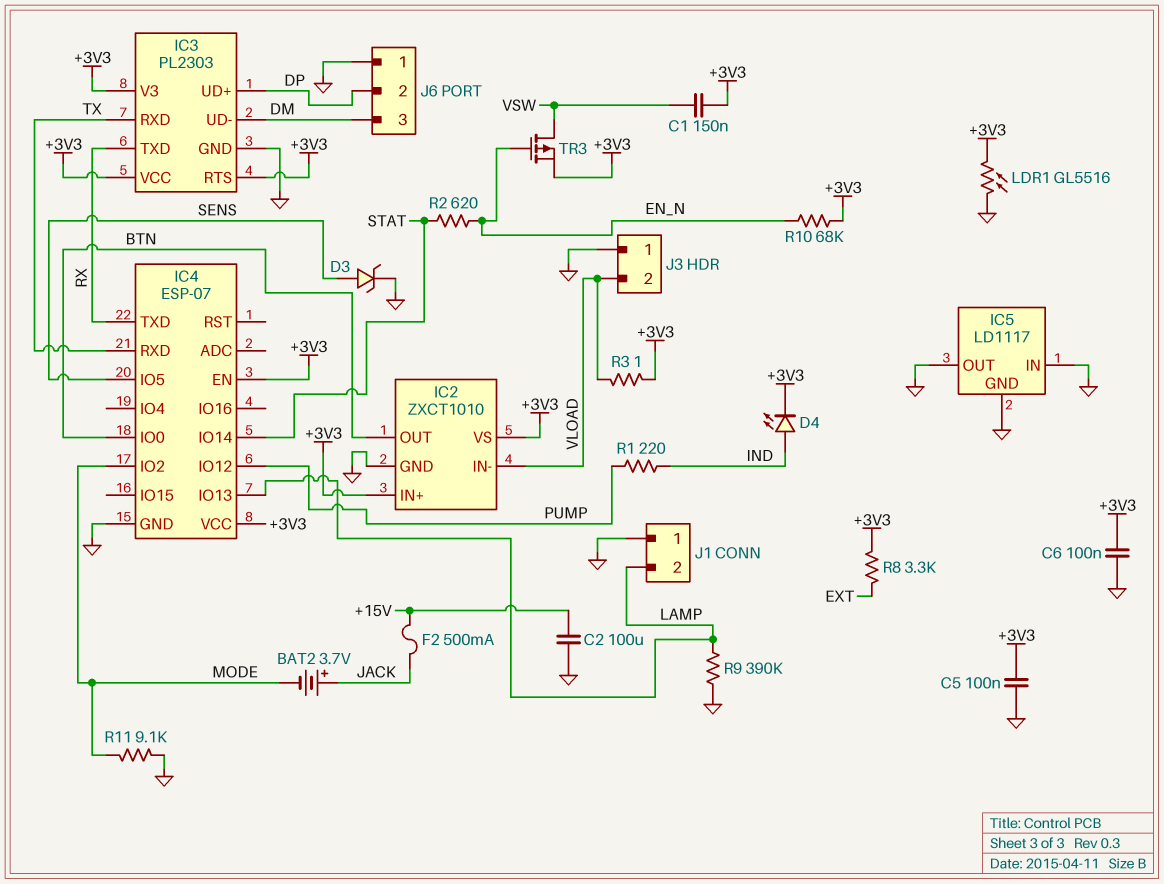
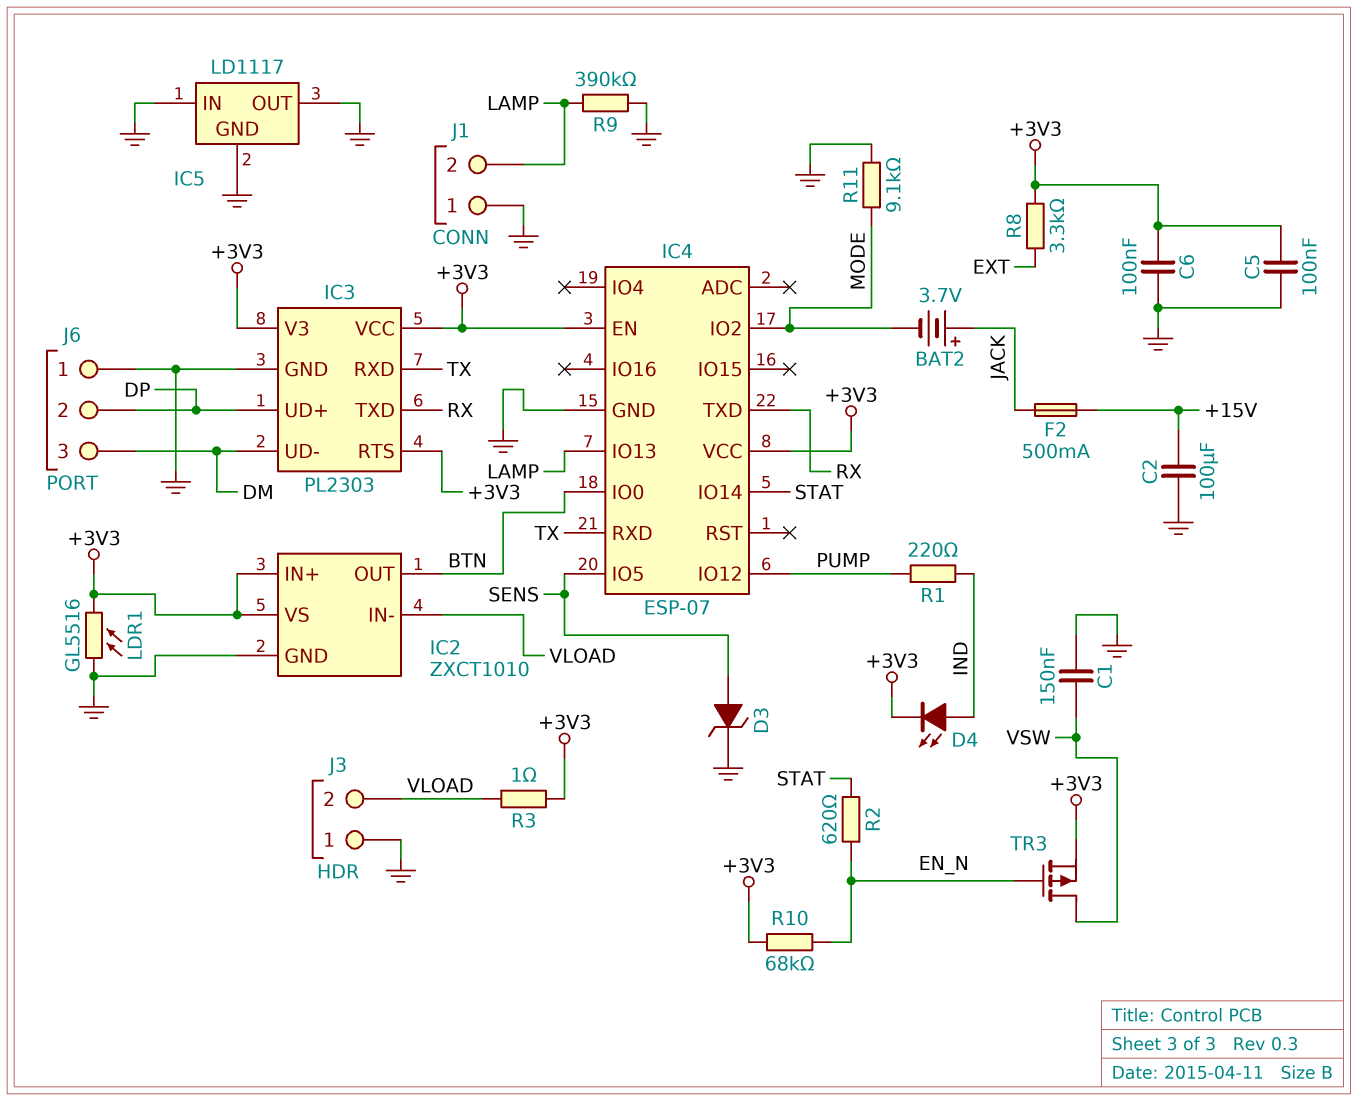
C1: 150nF (+3V3, VSW) -> 150nF (GND, VSW)

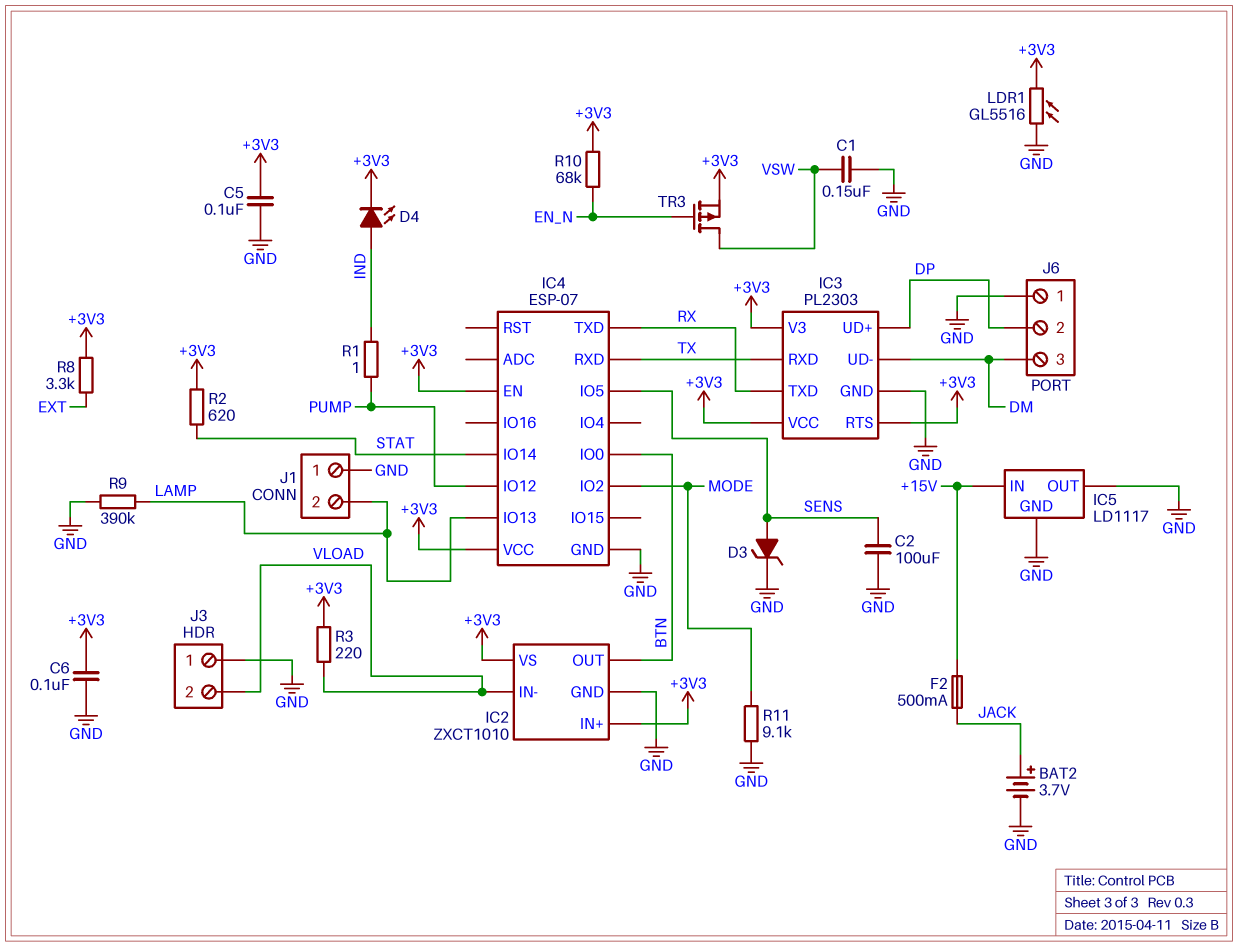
BAT2: 3.7V (plus JACK, minus MODE) -> 3.7V (plus JACK, minus GND)
C2: 100uF (+15V, GND) -> 100uF (GND, SENS)
IC5 pin IN: GND -> +15V
R1: 220 (IND, PUMP) -> 1 (IND, PUMP)
R2: 620 (EN_N, STAT) -> 620 (+3V3, STAT)
R3: 1 (+3V3, VLOAD) -> 220 (+3V3, VLOAD)

